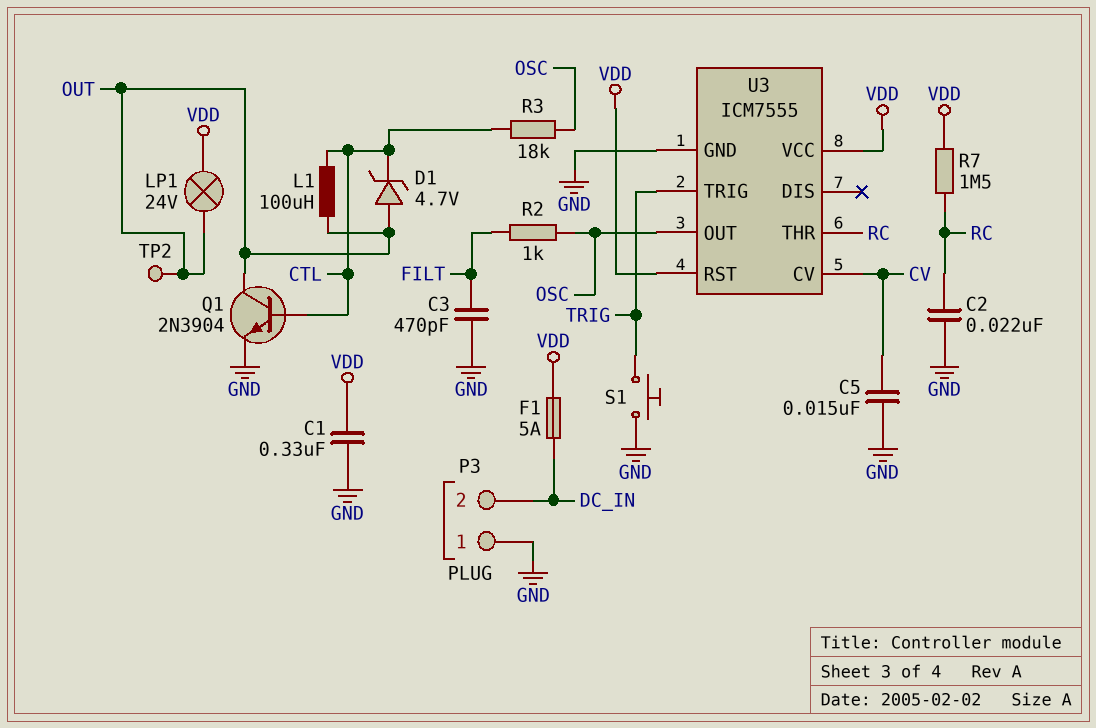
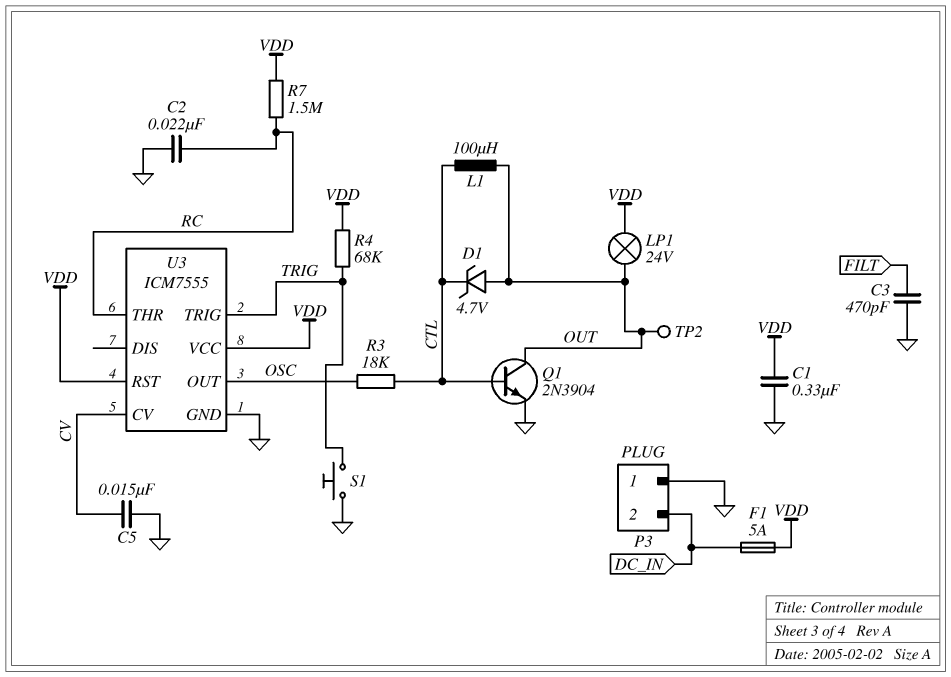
R2: 1k (FILT, OSC) -> none
R4: none -> 68k (TRIG, VDD)

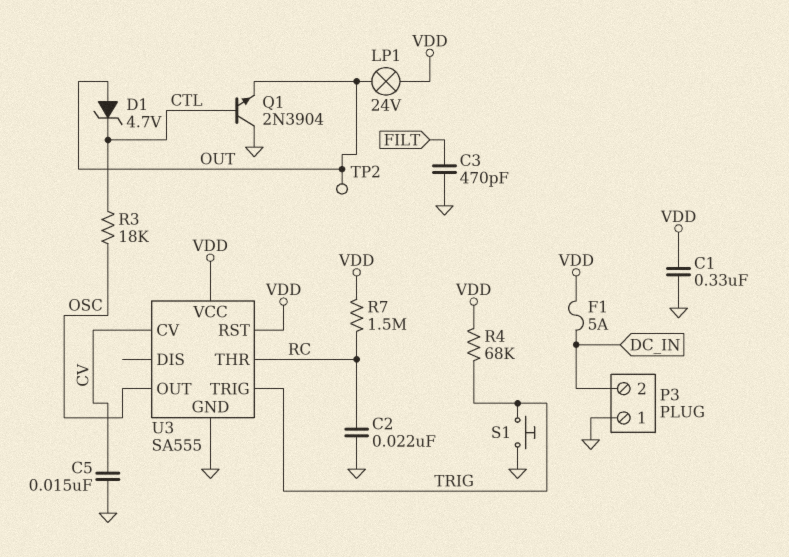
L1: 100uH (CTL, OUT) -> none
Q1: NPN 2N3904 (B CTL, C OUT, E GND) -> NPN 2N3904 (B CTL, C GND, E OUT)
U3: ICM7555 -> SA555

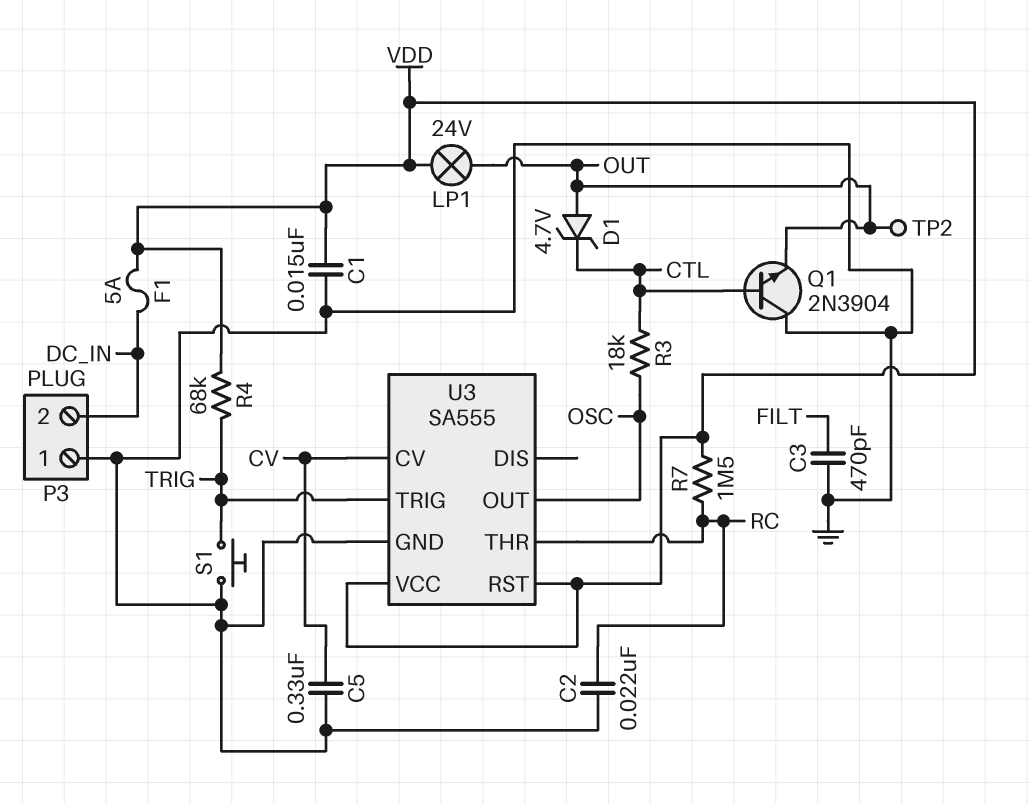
C1: 330nF (GND, VDD) -> 15nF (GND, VDD)
C5: 15nF (CV, GND) -> 330nF (CV, GND)

